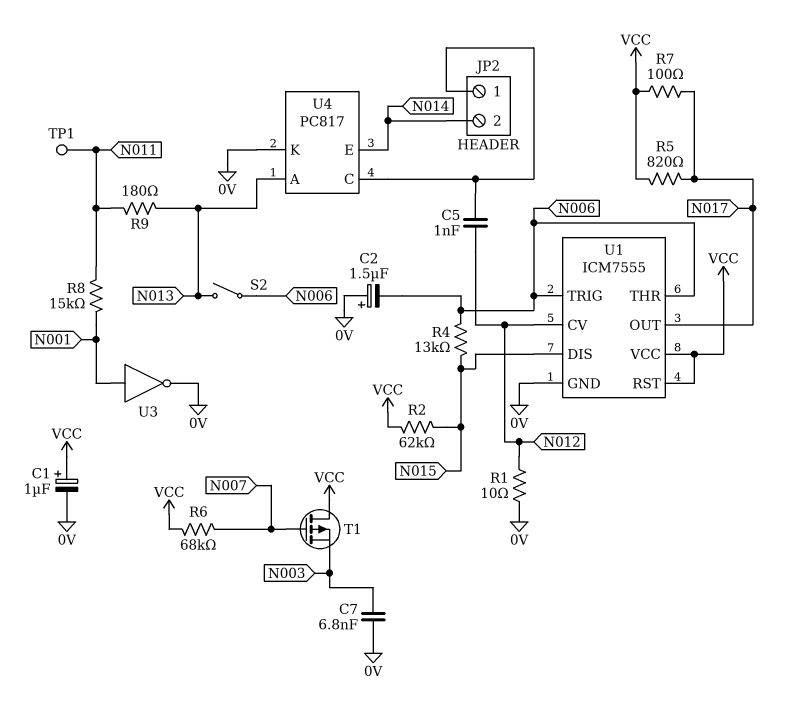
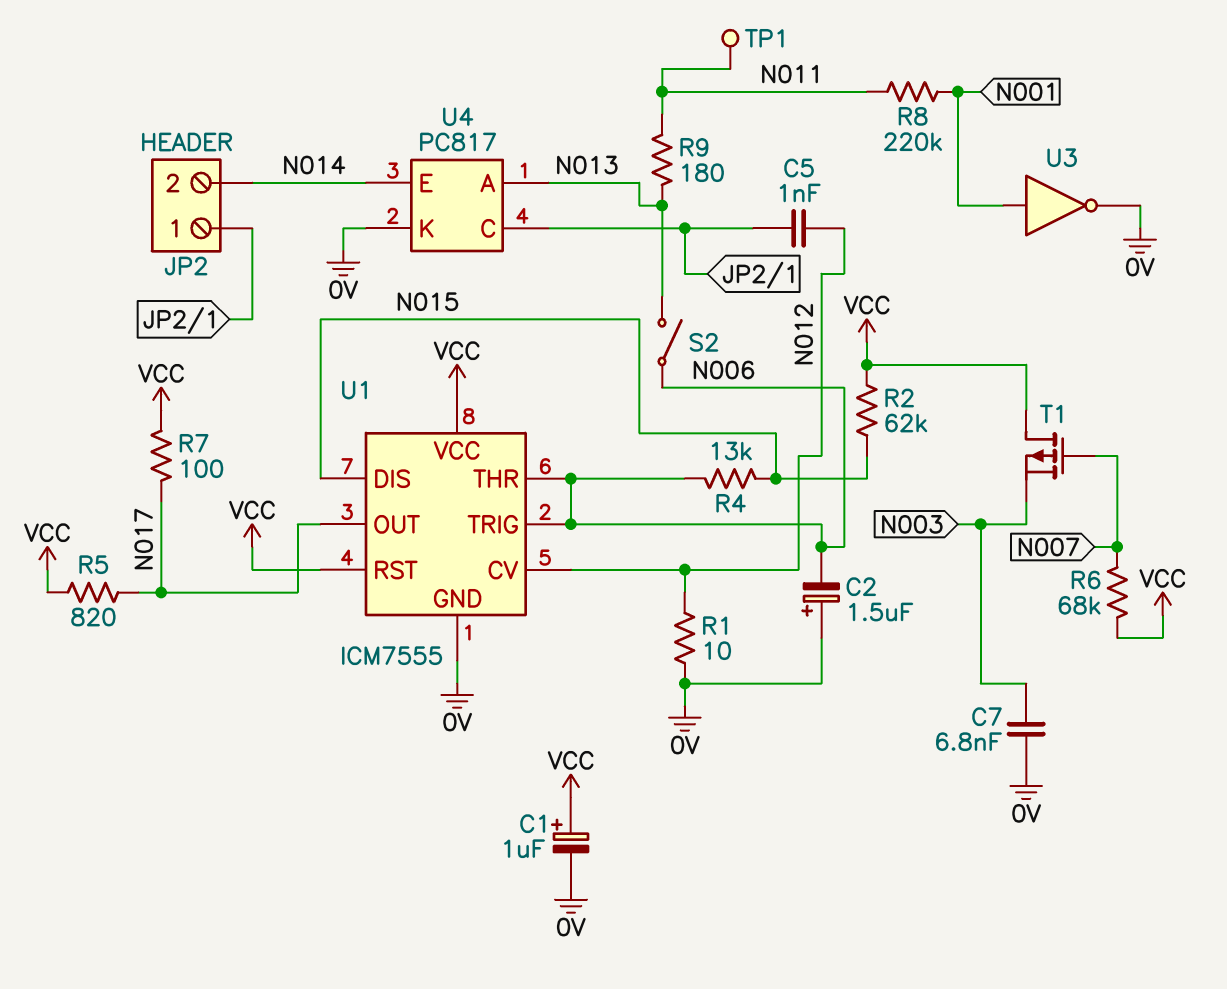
R8: 15k (N001, N011) -> 220k (N001, N011)

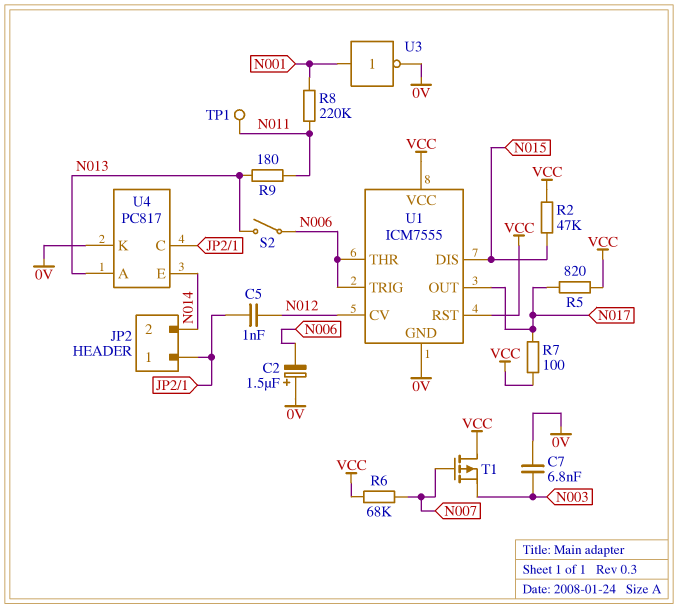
C1: 1uF (plus VCC, minus 0V) -> none
R1: 10 (0V, N012) -> none
R2: 62k (N015, VCC) -> 47k (N015, VCC)
R4: 13k (N006, N015) -> none

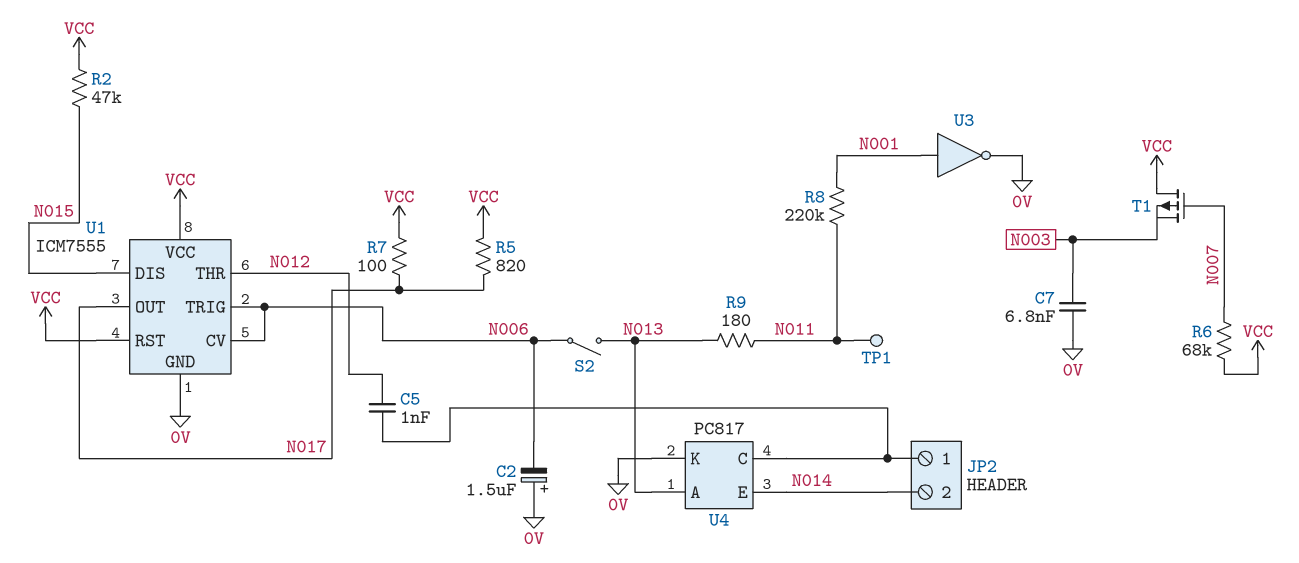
U1 pin CV: N012 -> N006
U1 pin THR: N006 -> N012

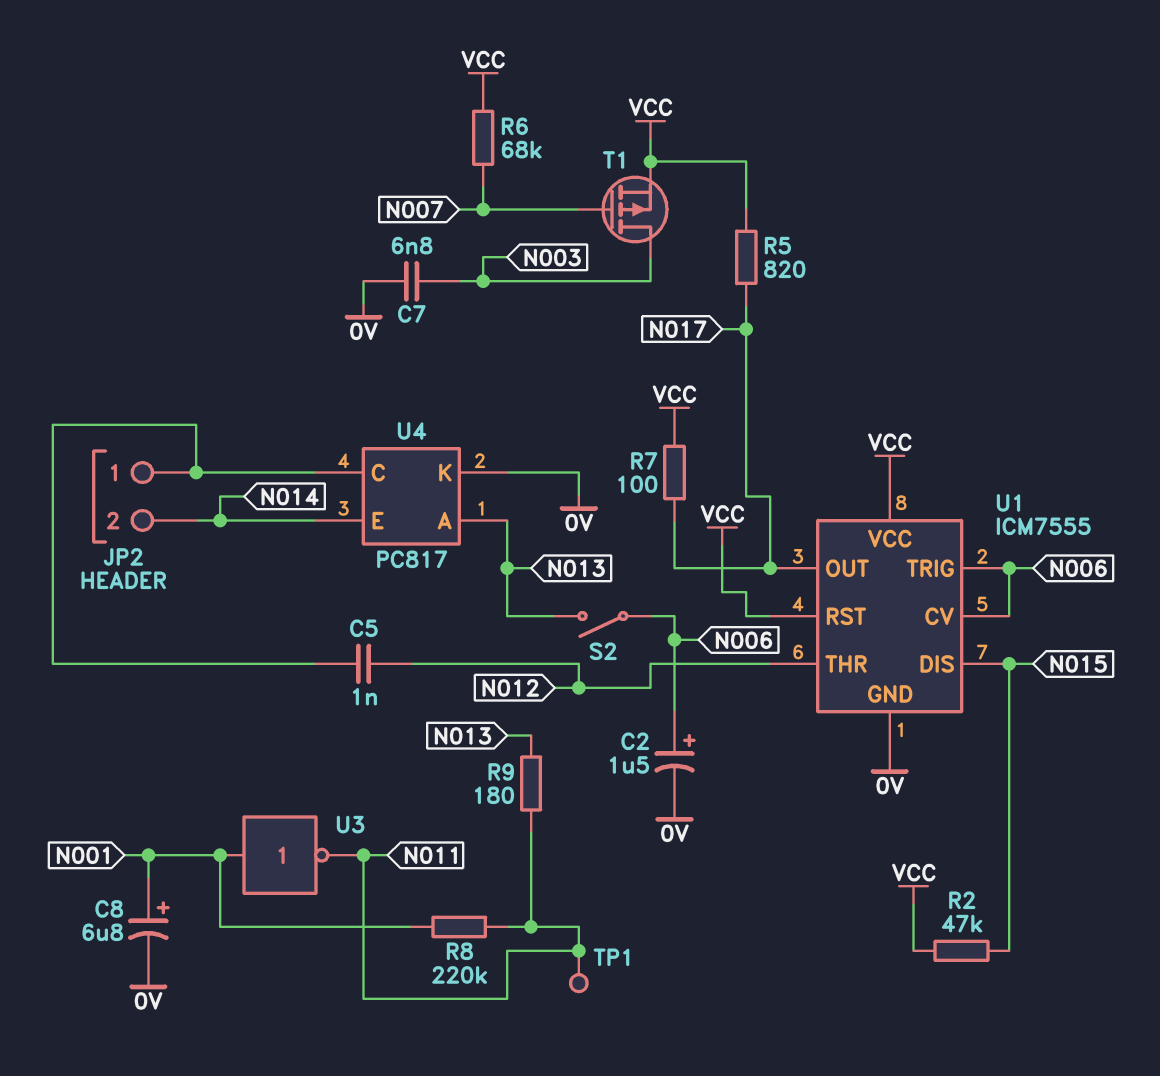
C2: 1.5uF (plus 0V, minus N006) -> 1.5uF (plus N006, minus 0V)
C8: none -> 6.8uF (plus N001, minus 0V)
T1: PMOS (G N007, D VCC, S N003) -> PMOS (G N007, D N003, S VCC)
U3: NOT (in N001, out 0V) -> NOT (in N001, out N011)

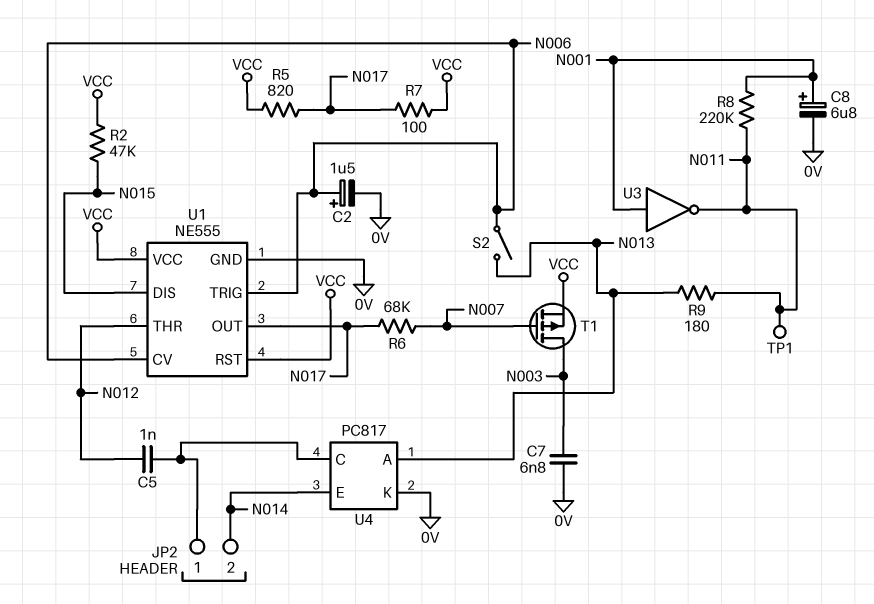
R6: 68k (N007, VCC) -> 68k (N007, N017)
U1: ICM7555 -> NE555

